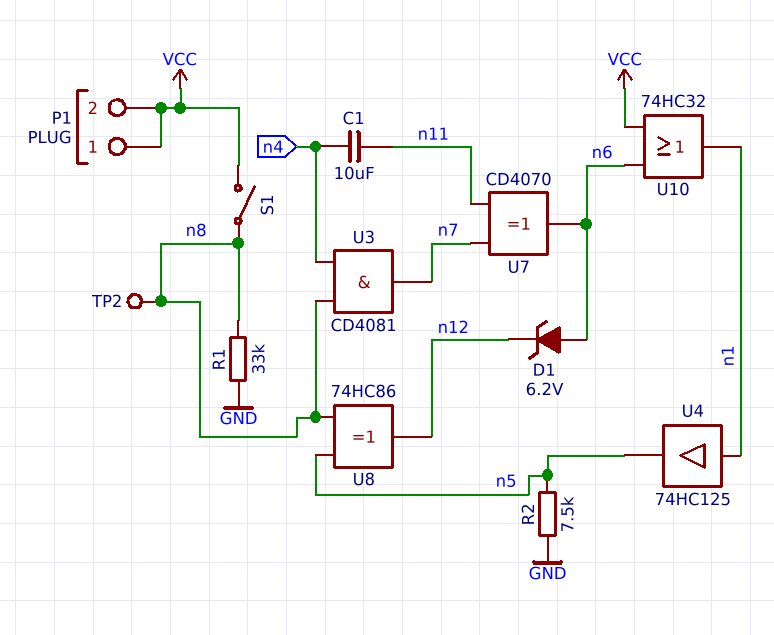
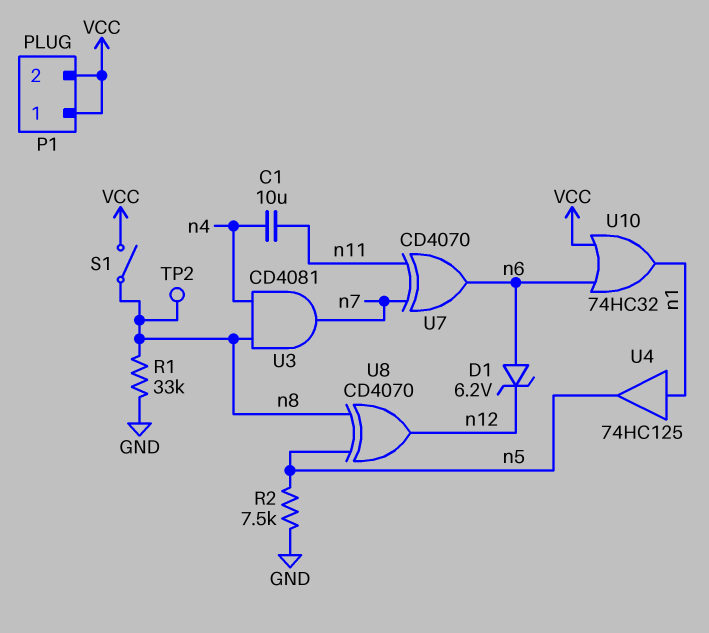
U8: XOR 74HC86 (in n5, in n8, out n12) -> XOR CD4070 (in n5, in n8, out n12)

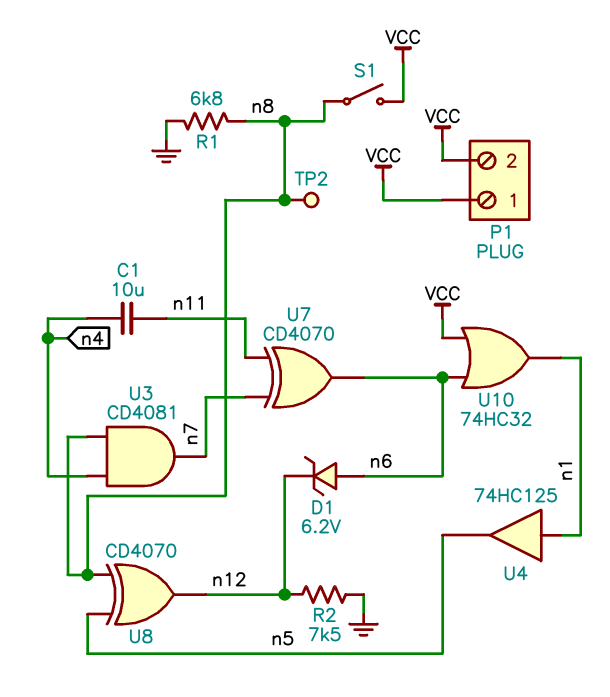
R1: 33k (GND, n8) -> 6.8k (GND, n8)
R2: 7.5k (GND, n5) -> 7.5k (GND, n12)

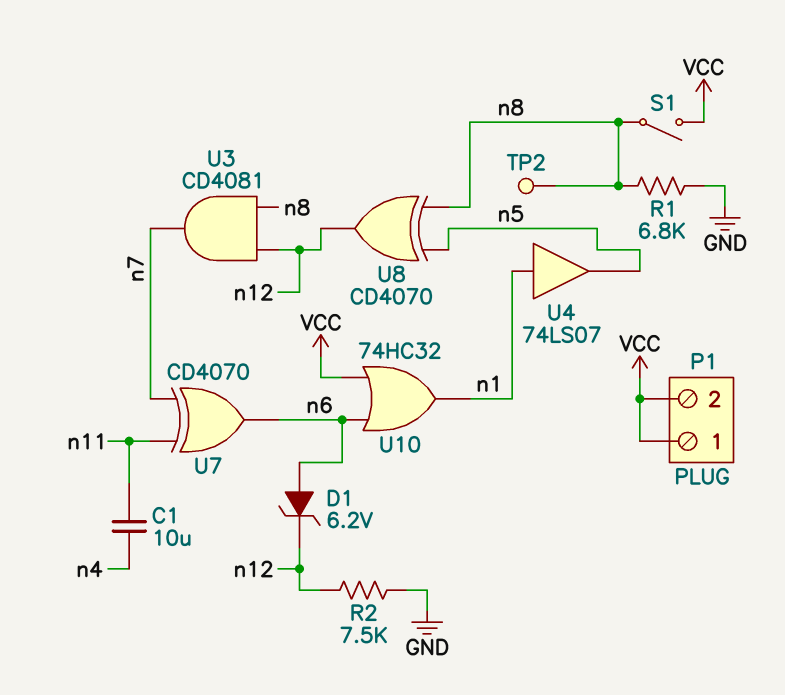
U3: AND CD4081 (in n4, in n8, out n7) -> AND CD4081 (in n8, in n12, out n7)
U4: buffer 74HC125 (in n1, out n5) -> buffer 74LS07 (in n1, out n5)

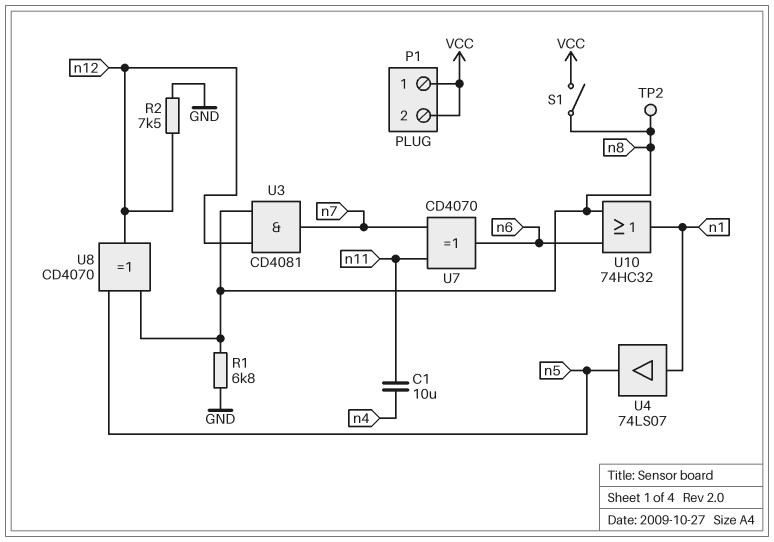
D1: zener 6.2V (A n6, K n12) -> none
U10: OR 74HC32 (in VCC, in n6, out n1) -> OR 74HC32 (in n6, in n8, out n1)

